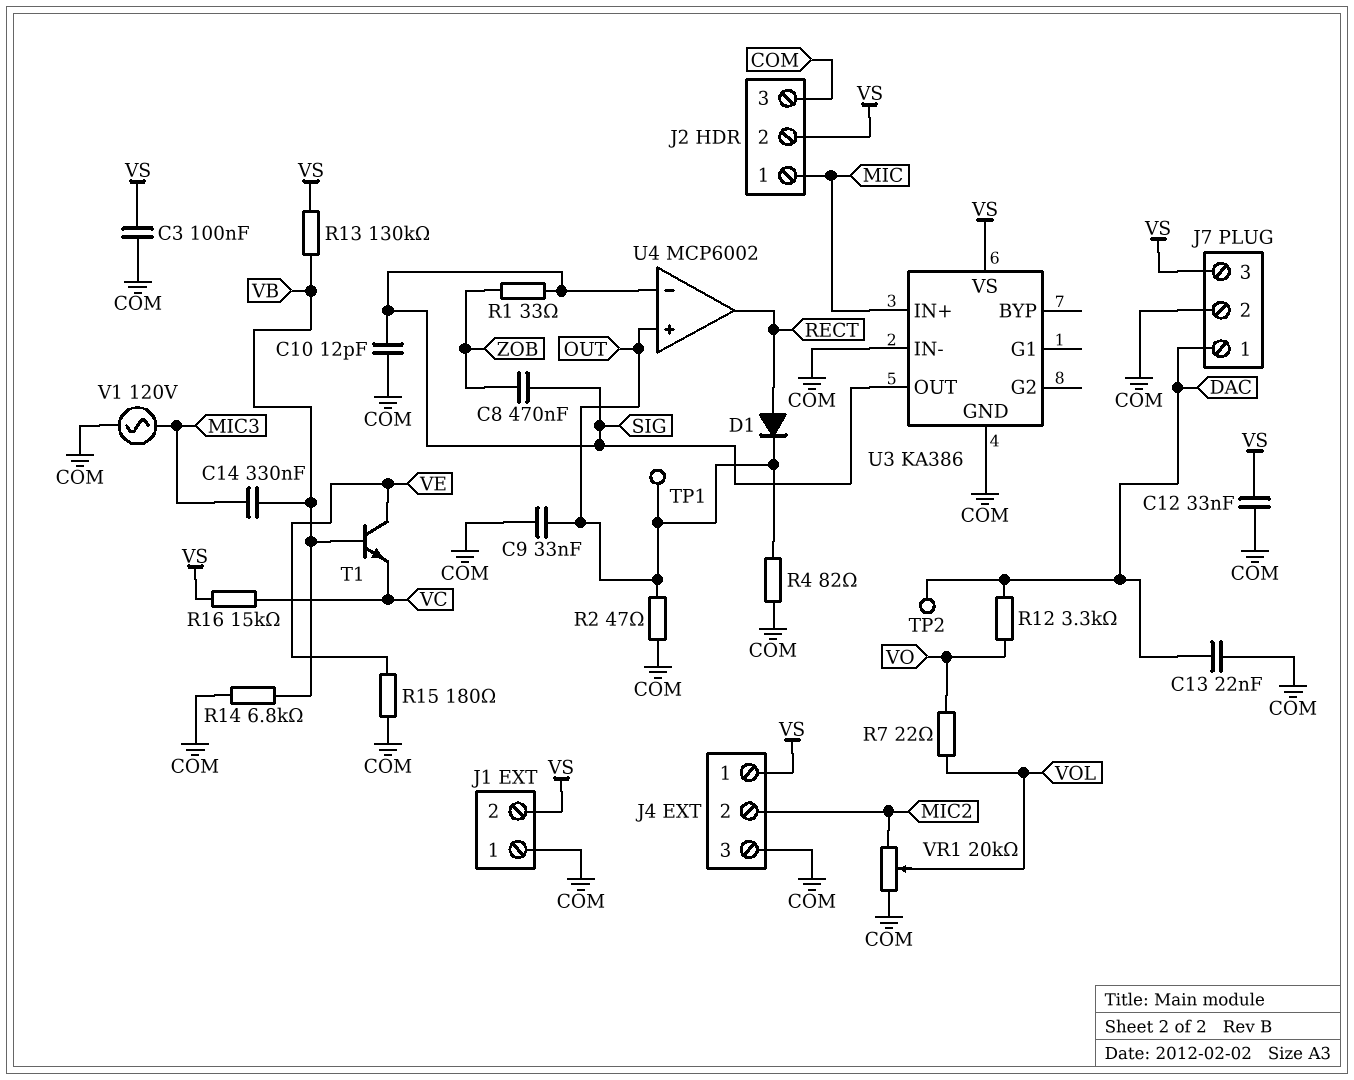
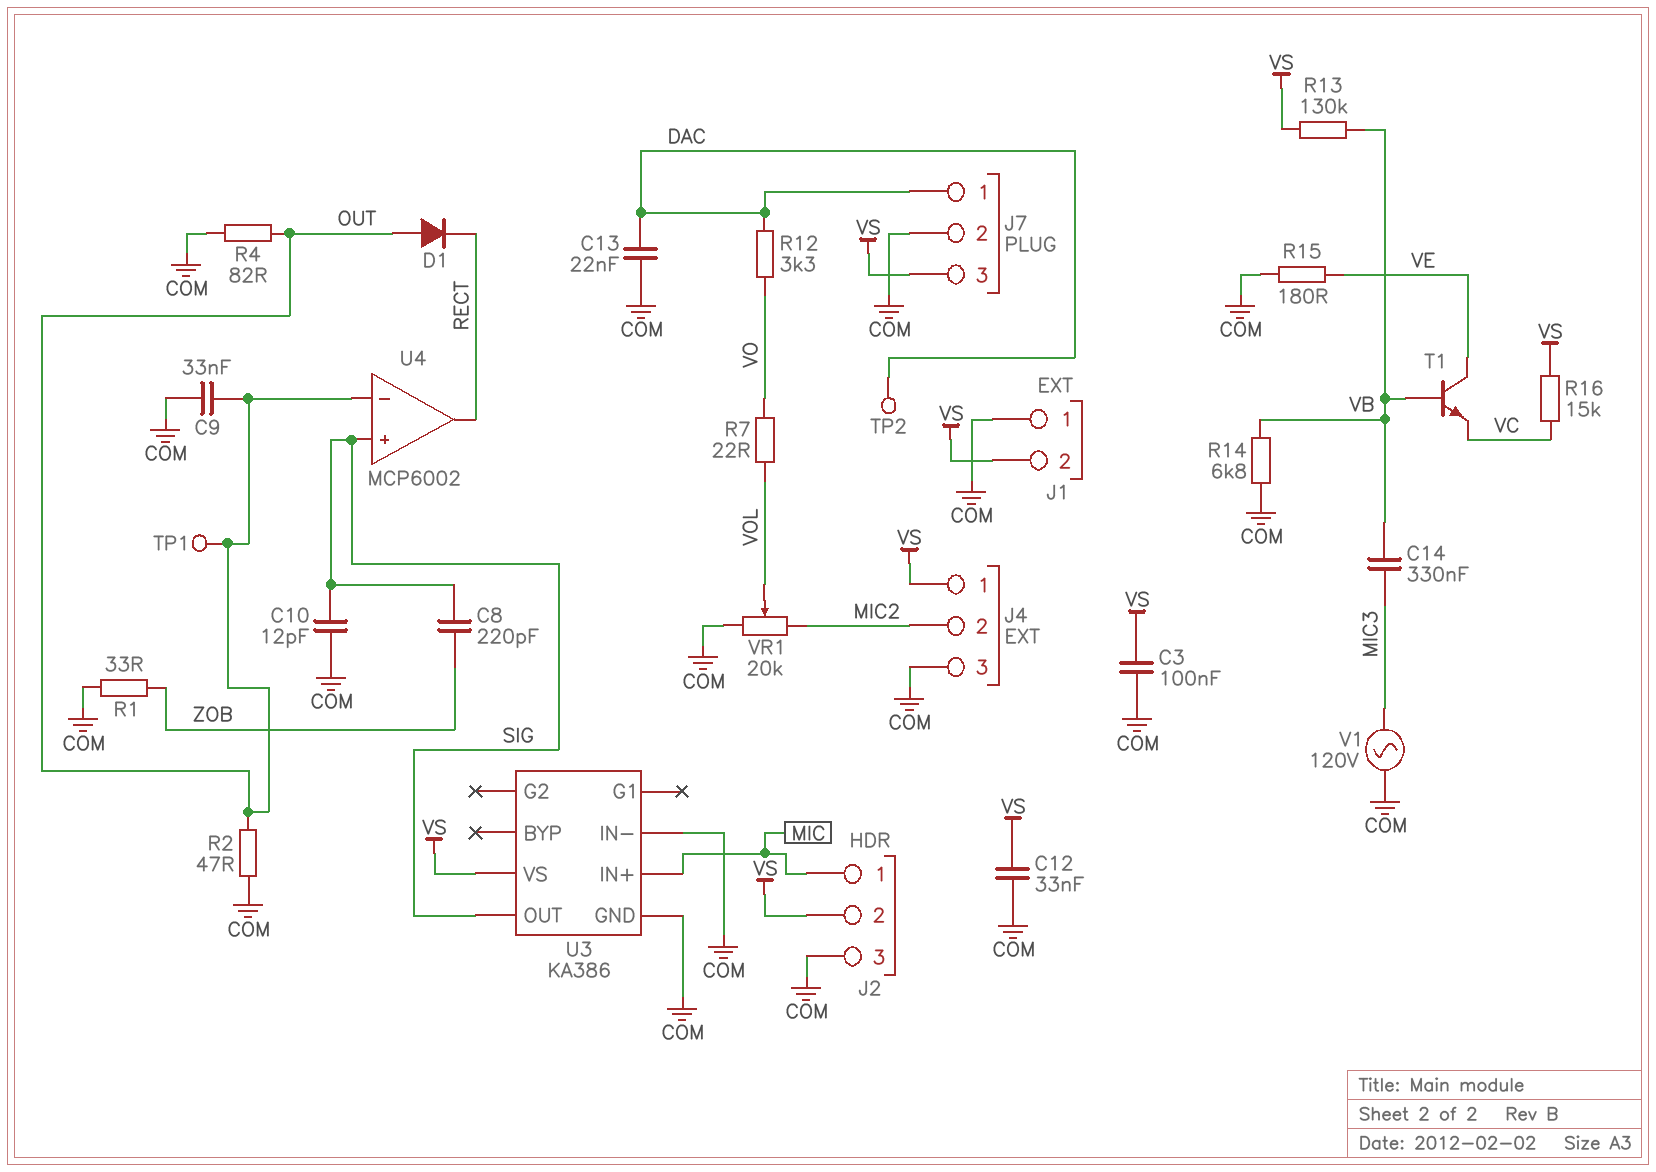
C8: 470nF (SIG, ZOB) -> 220pF (SIG, ZOB)
D1: diode (A RECT, K OUT) -> diode (A OUT, K RECT)
R1: 33 (SIG, ZOB) -> 33 (COM, ZOB)
U4 pin in+: OUT -> SIG
U4 pin in-: SIG -> OUT

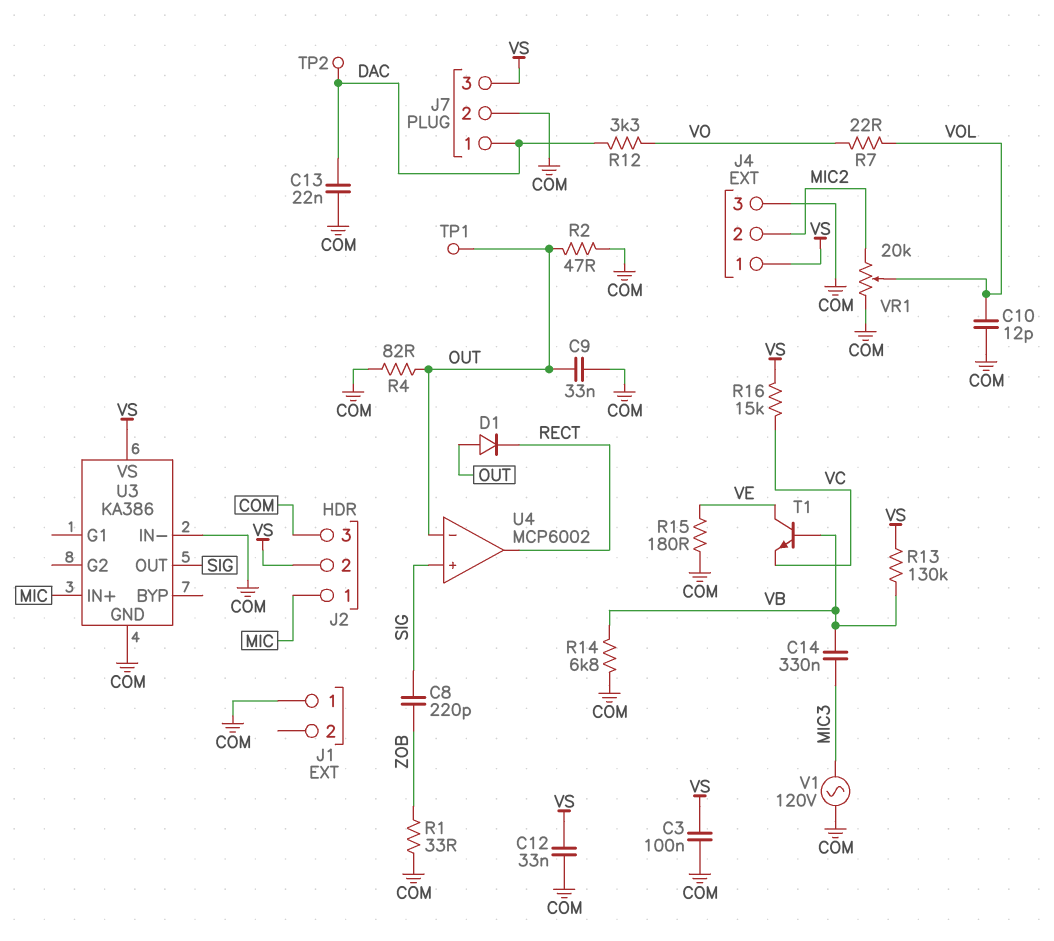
C10: 12pF (COM, SIG) -> 12pF (COM, VOL)
J1 pin 2: VS -> none

